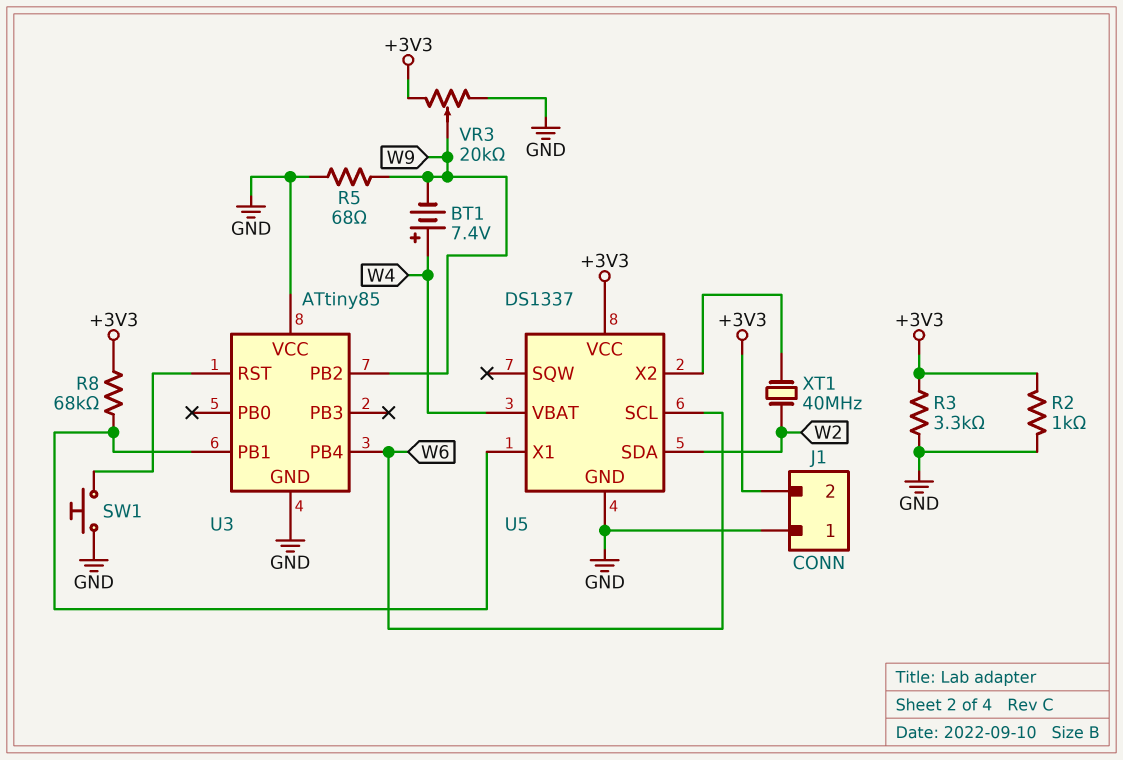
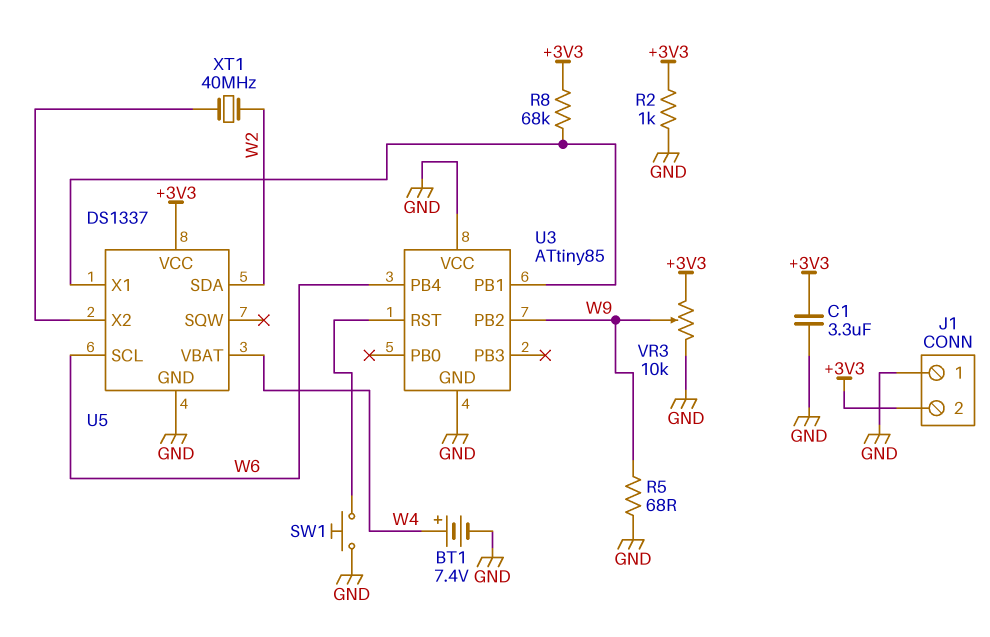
BT1: 7.4V (plus W4, minus W9) -> 7.4V (plus W4, minus GND)
C1: none -> 3.3uF (+3V3, GND)
R3: 3.3k (+3V3, GND) -> none
VR3: 20k (+3V3, GND, wiper W9) -> 10k (+3V3, GND, wiper W9)

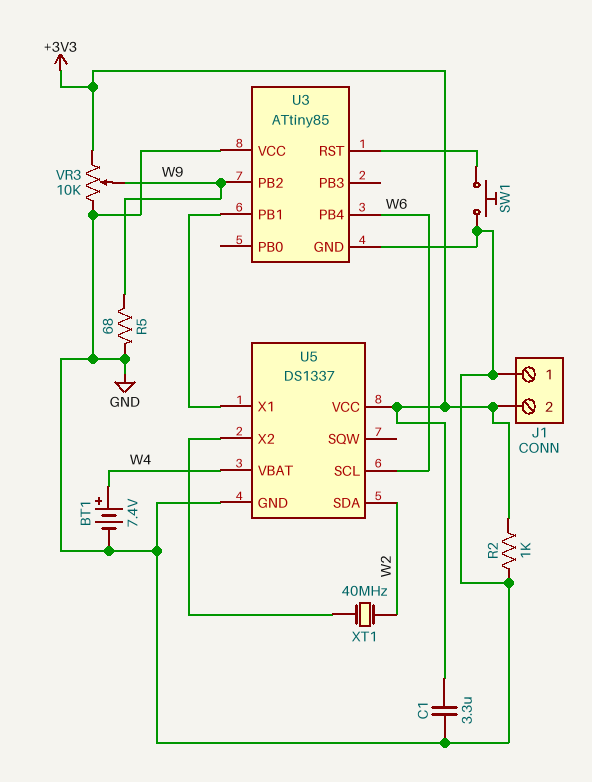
R8: 68k (+3V3, U3/PB1) -> none

